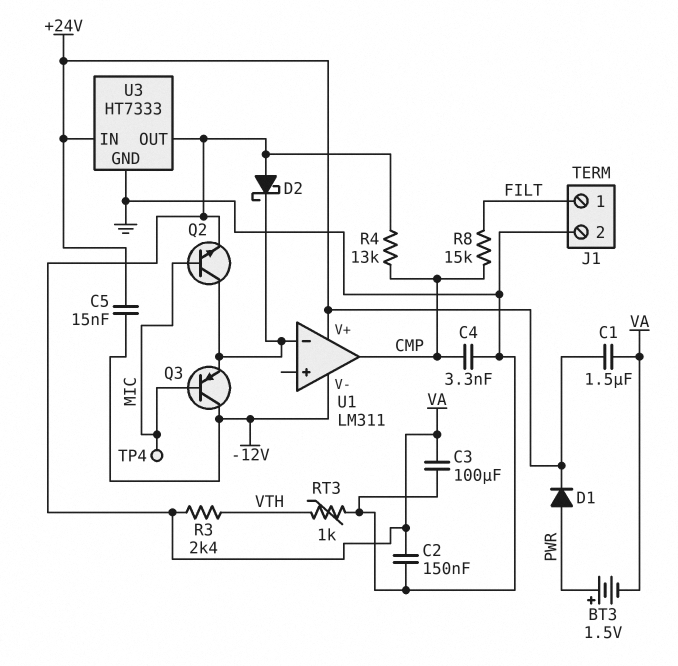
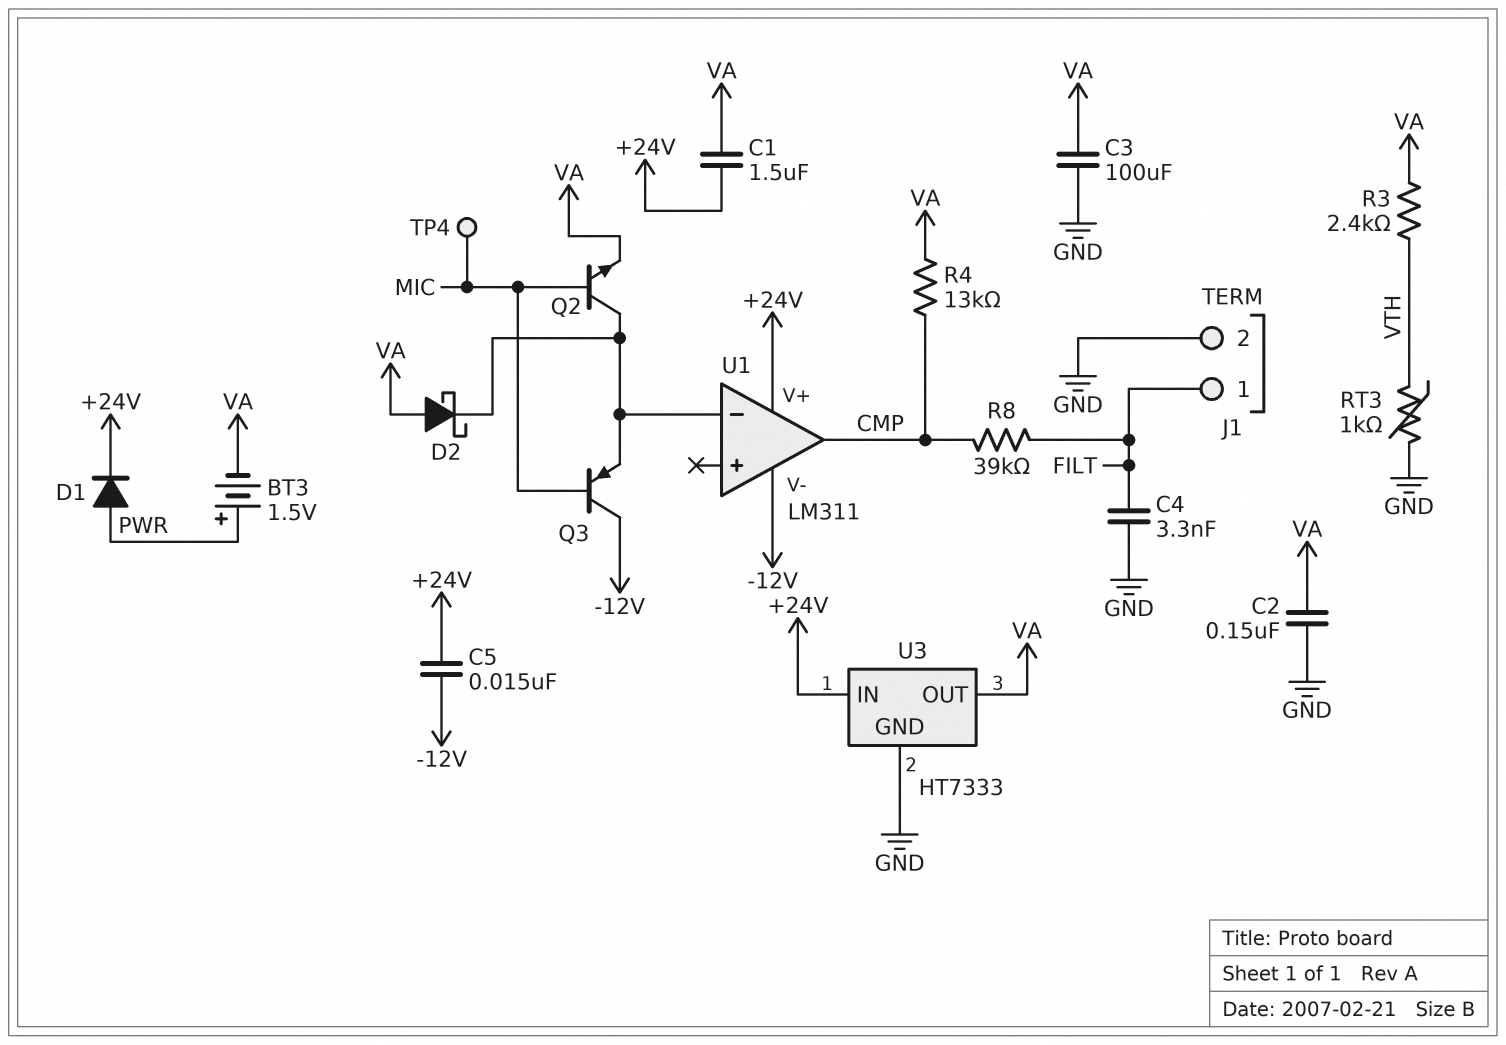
C4: 3.3nF (CMP, GND) -> 3.3nF (FILT, GND)
R8: 15k (CMP, FILT) -> 39k (CMP, FILT)

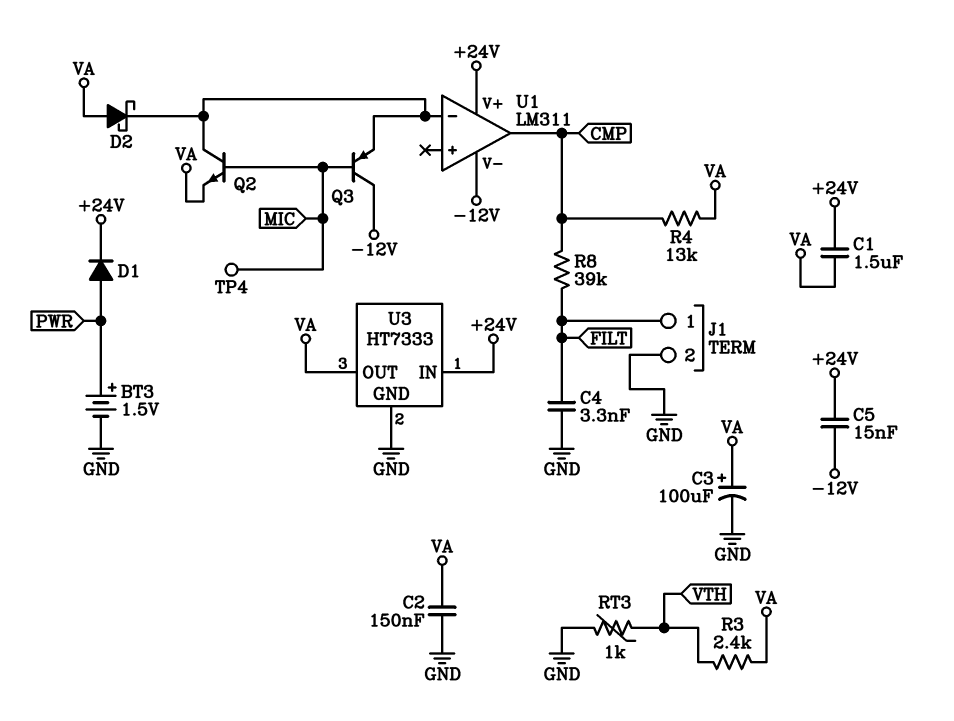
BT3: 1.5V (plus PWR, minus VA) -> 1.5V (plus PWR, minus GND)
C3: 100uF (GND, VA) -> 100uF (plus VA, minus GND)

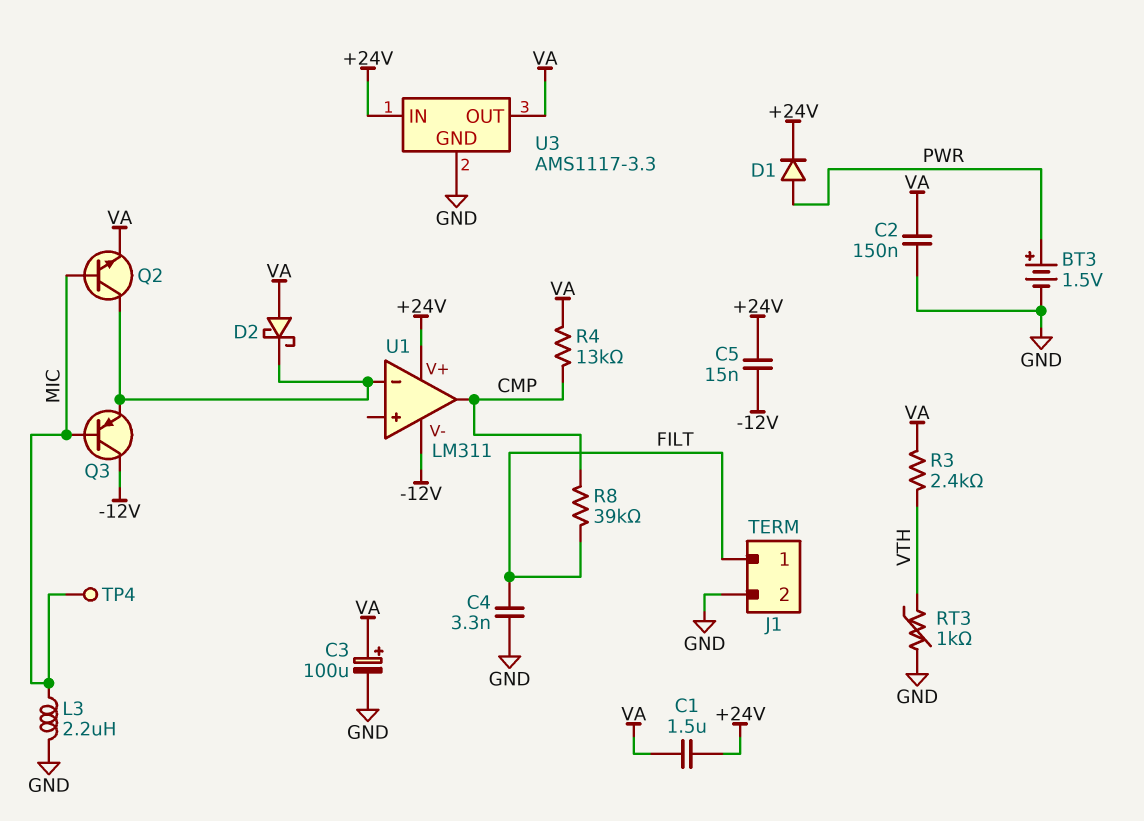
L3: none -> 2.2uH (GND, MIC)
U3: HT7333 -> AMS1117-3.3

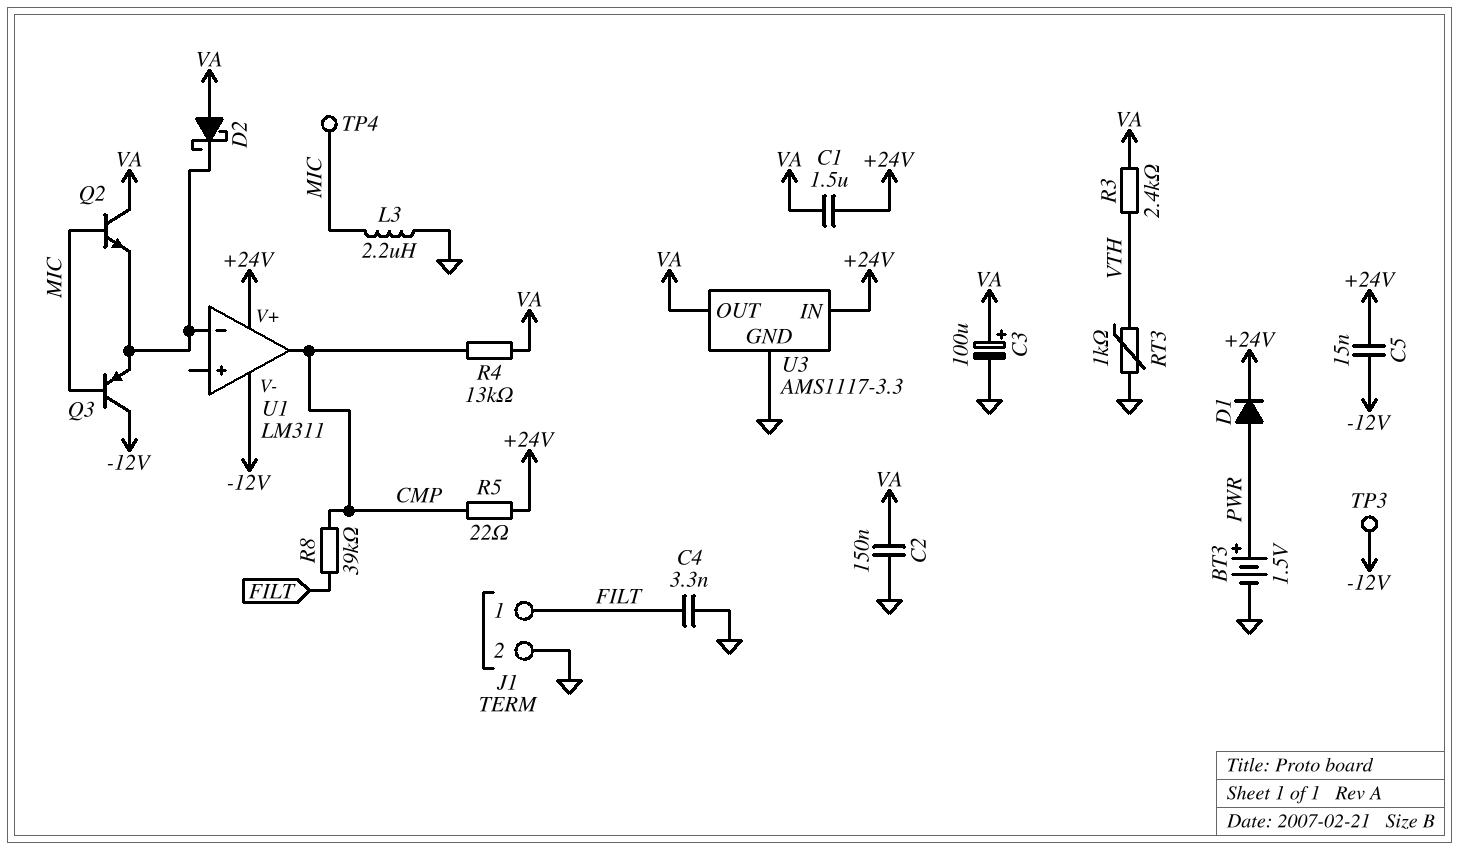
Q2: NPN (B MIC, C U1/in-, E VA) -> NPN (B MIC, C VA, E U1/in-)
R5: none -> 22 (+24V, CMP)
TP3: none -> test point (-12V)

